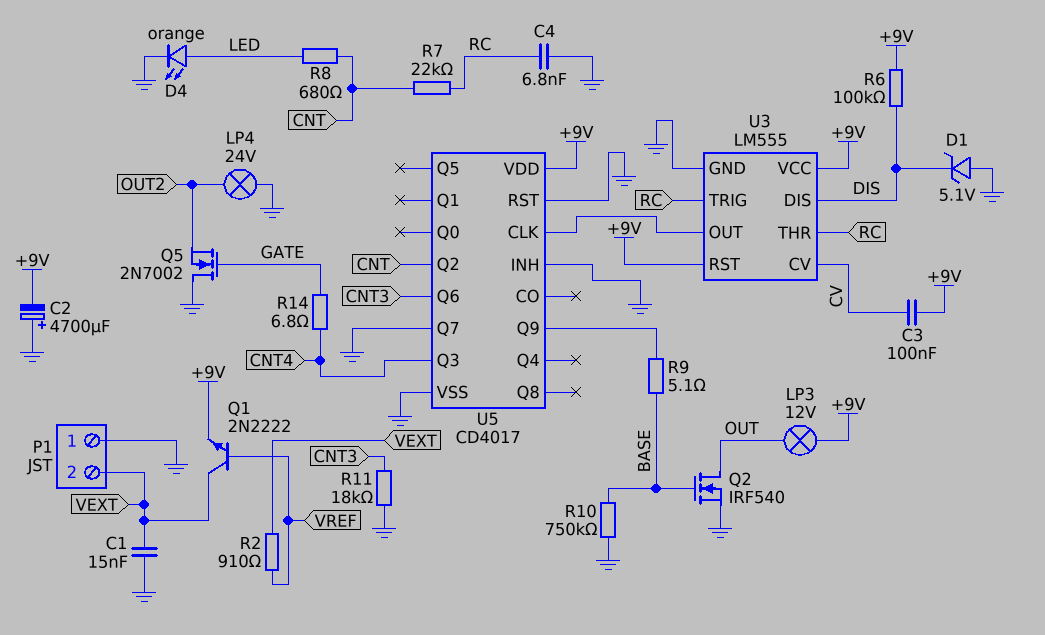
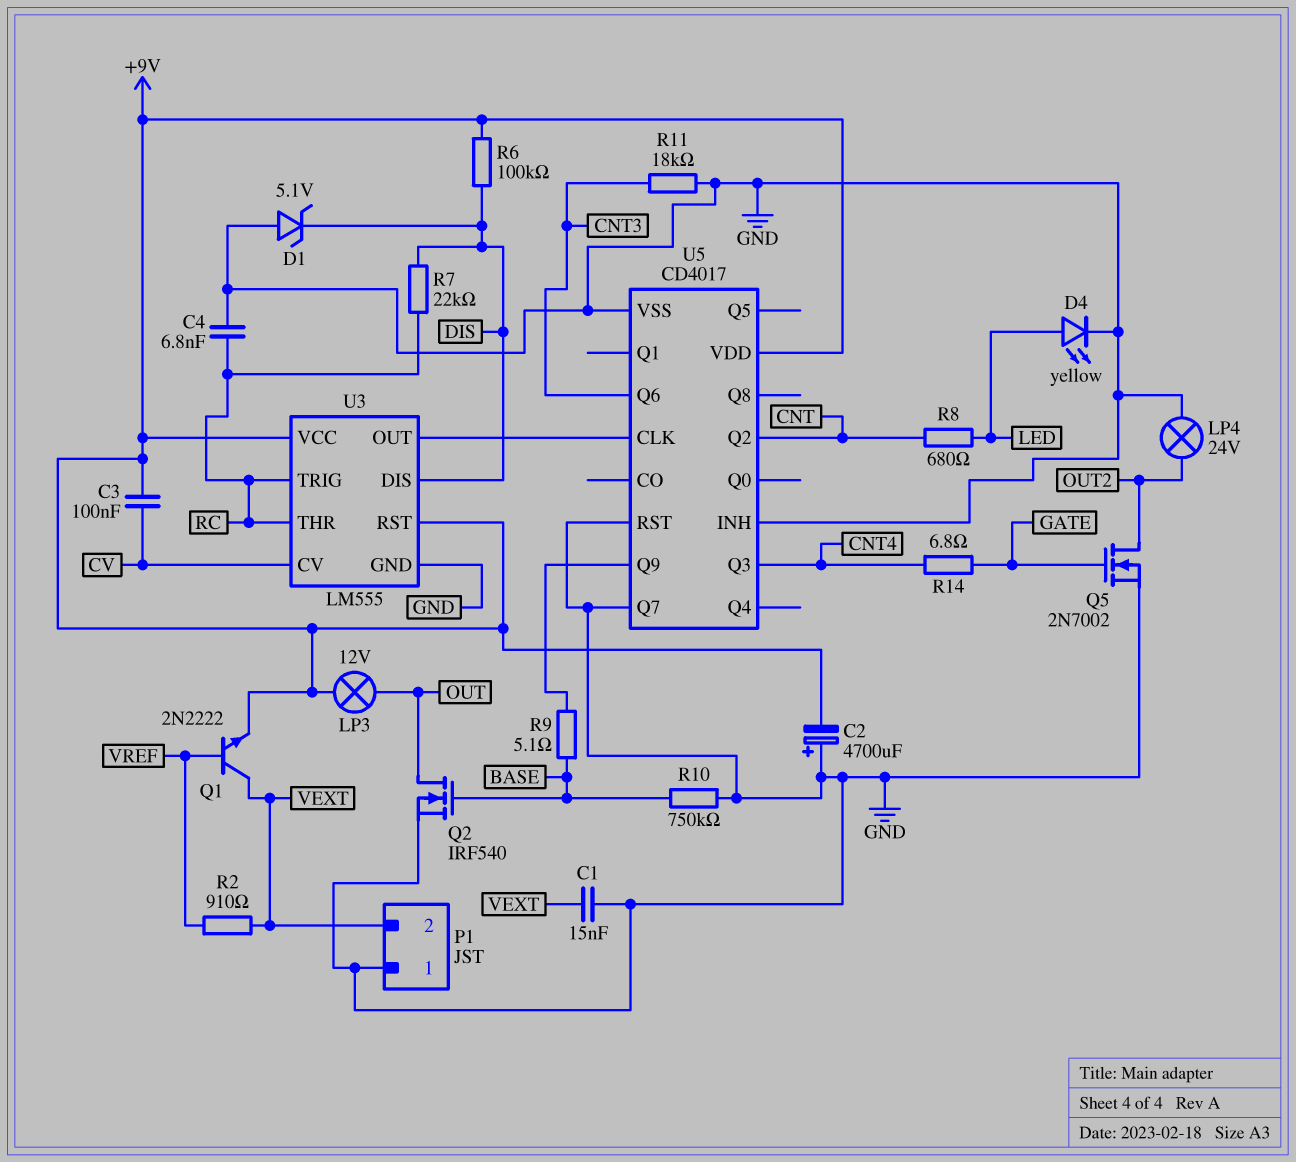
D4: LED orange (A LED, K GND) -> LED yellow (A LED, K GND)
Q5: NMOS 2N7002 (G GATE, D GND, S OUT2) -> NMOS 2N7002 (G GATE, D OUT2, S GND)
R7: 22k (CNT, RC) -> 22k (DIS, RC)

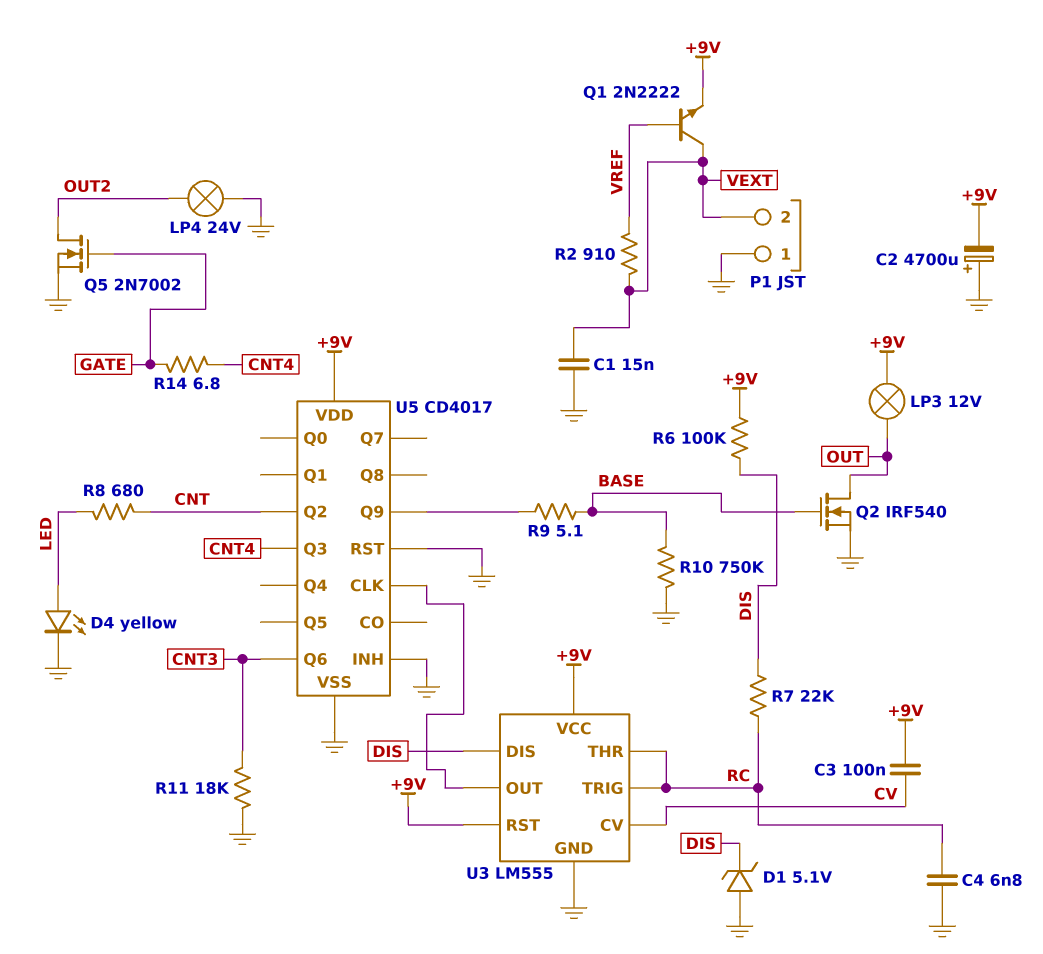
U5 pin Q7: GND -> none

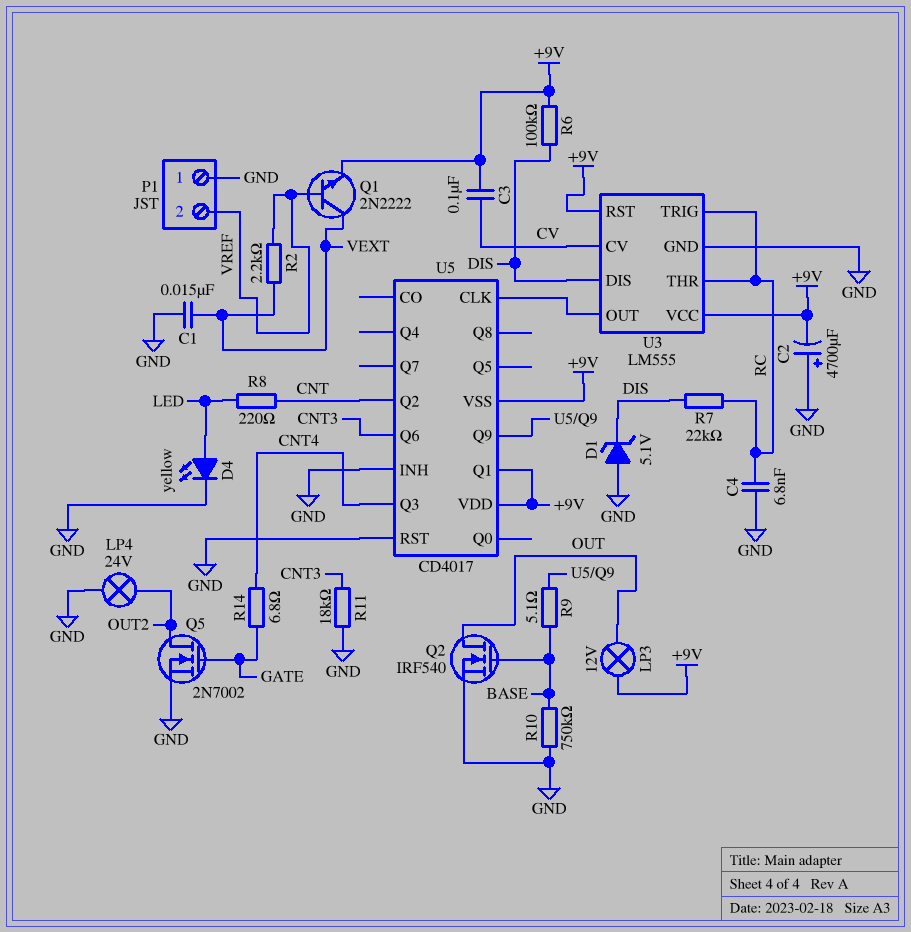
P1 pin 2: VEXT -> VREF
R2: 910 (VEXT, VREF) -> 2.2k (VEXT, VREF)
R8: 680 (CNT, LED) -> 220 (CNT, LED)
U5 pin Q1: none -> +9V
U5 pin VSS: GND -> +9V

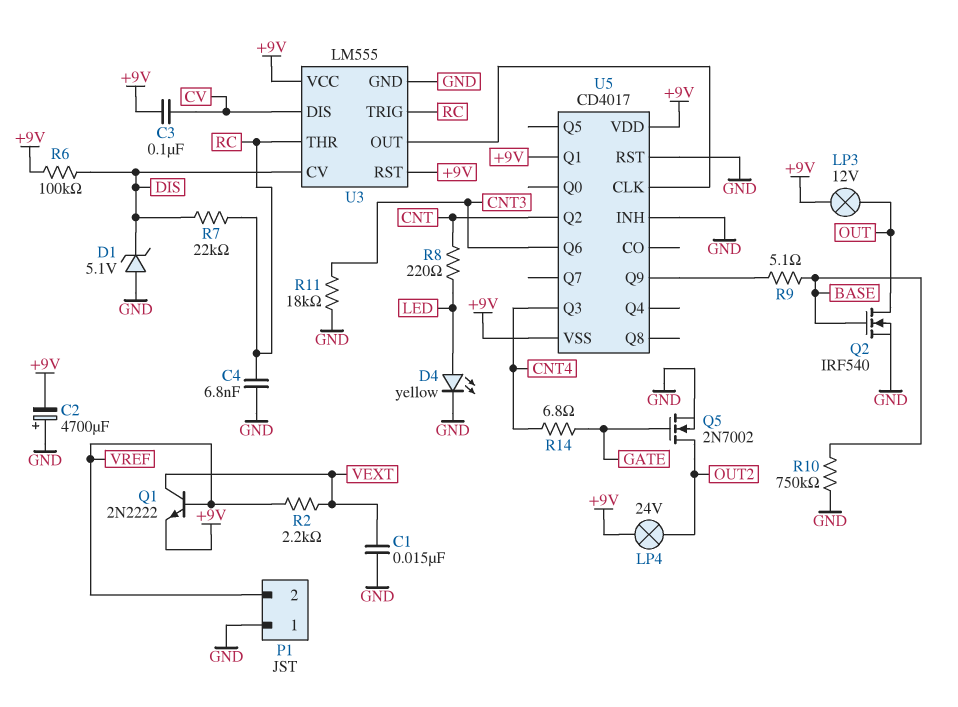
LP4: lamp 24V (GND, OUT2) -> lamp 24V (+9V, OUT2)
U3 pin CV: CV -> DIS
U3 pin DIS: DIS -> CV

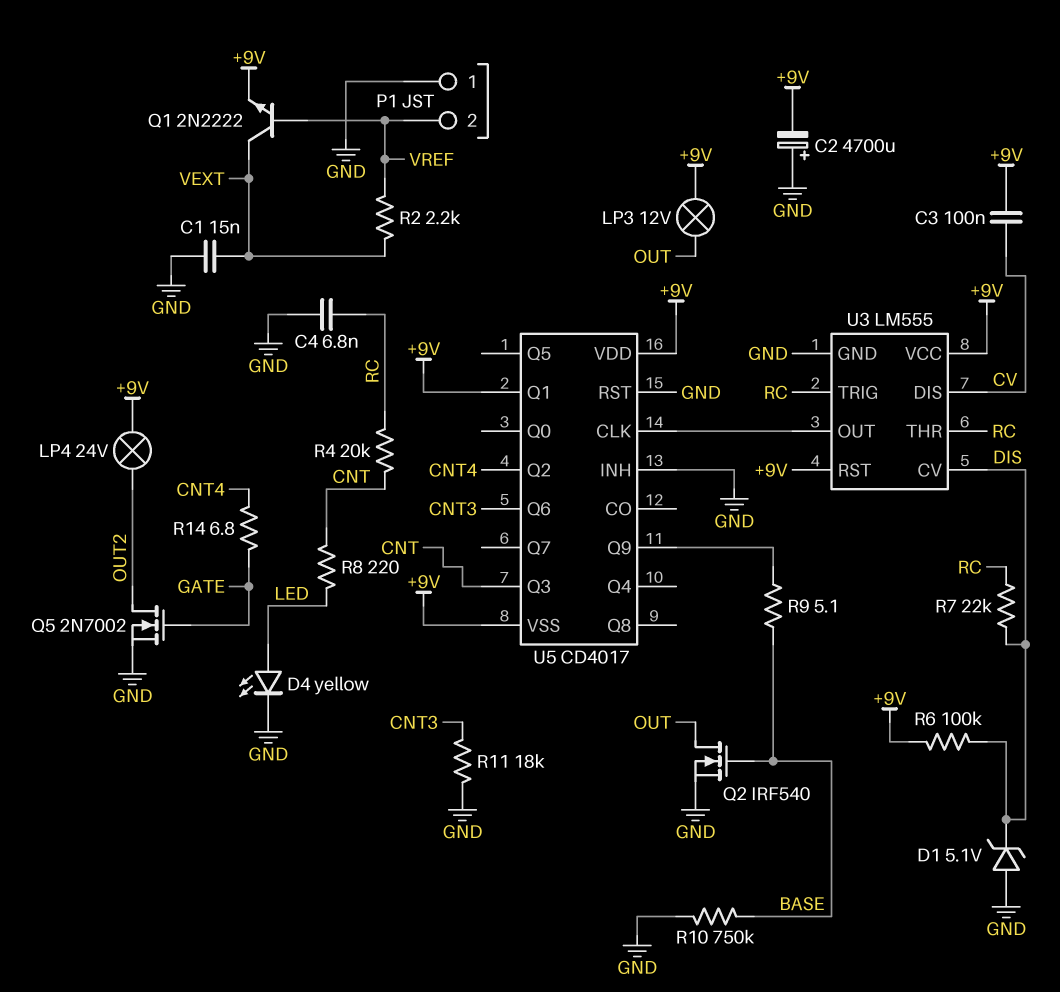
R4: none -> 20k (CNT, RC)
U5 pin Q2: CNT -> CNT4
U5 pin Q3: CNT4 -> CNT

